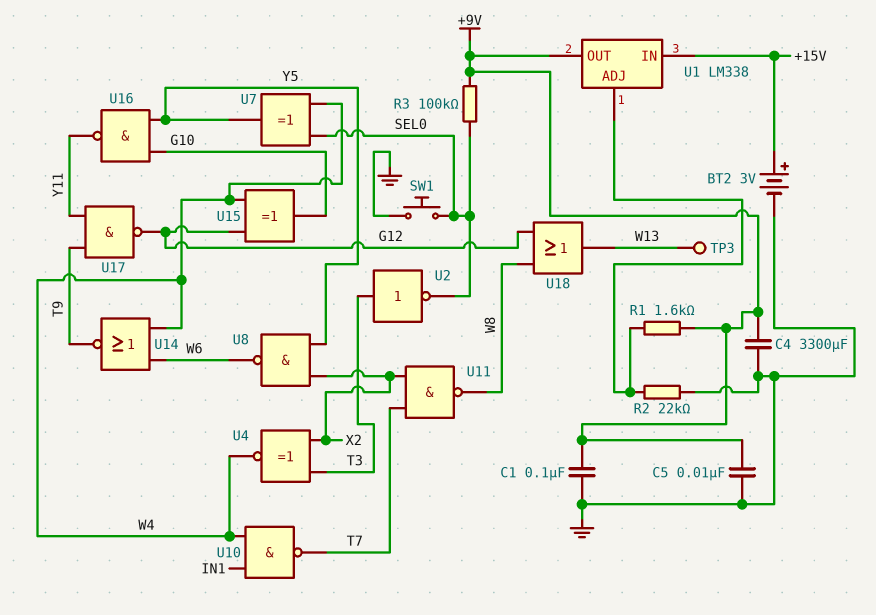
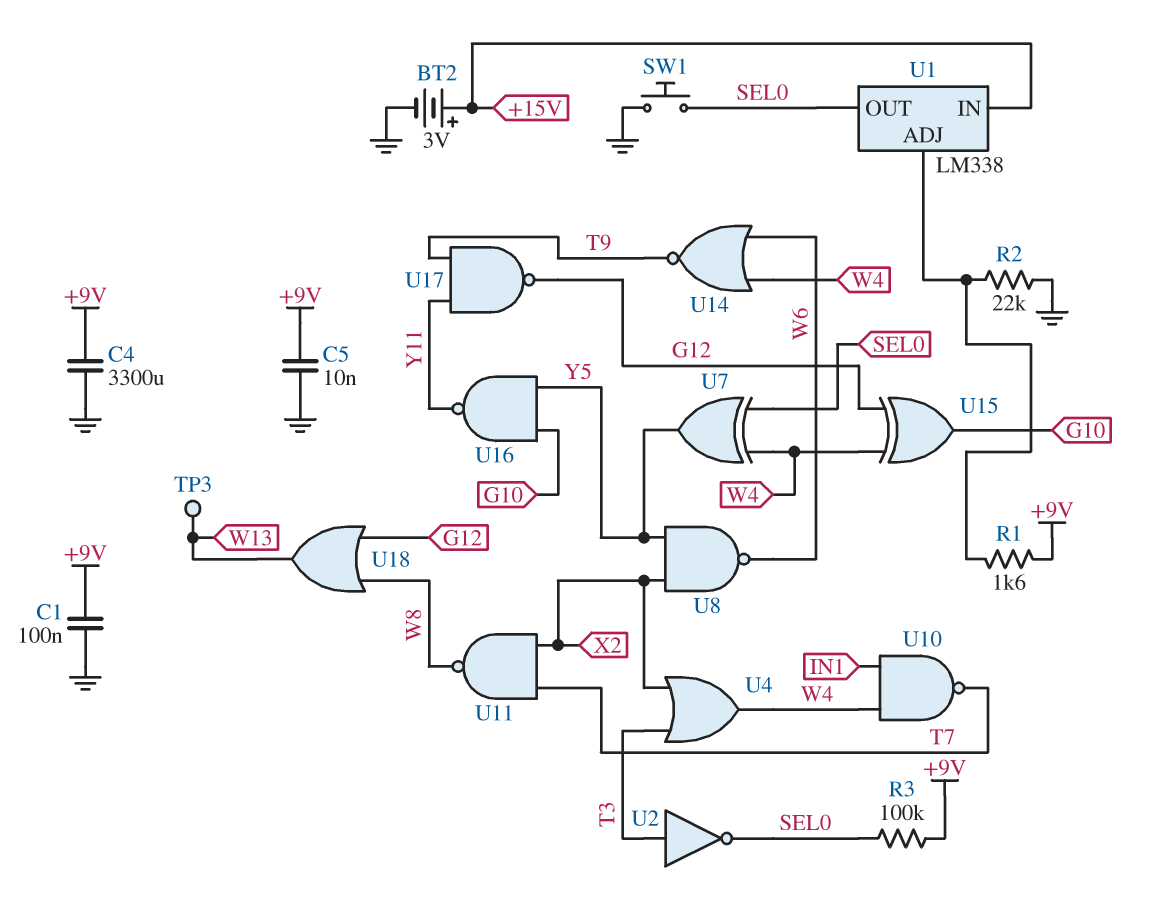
U1 pin OUT: +9V -> SEL0
U4: XNOR (in T3, in X2, out W4) -> OR (in T3, in X2, out W4)

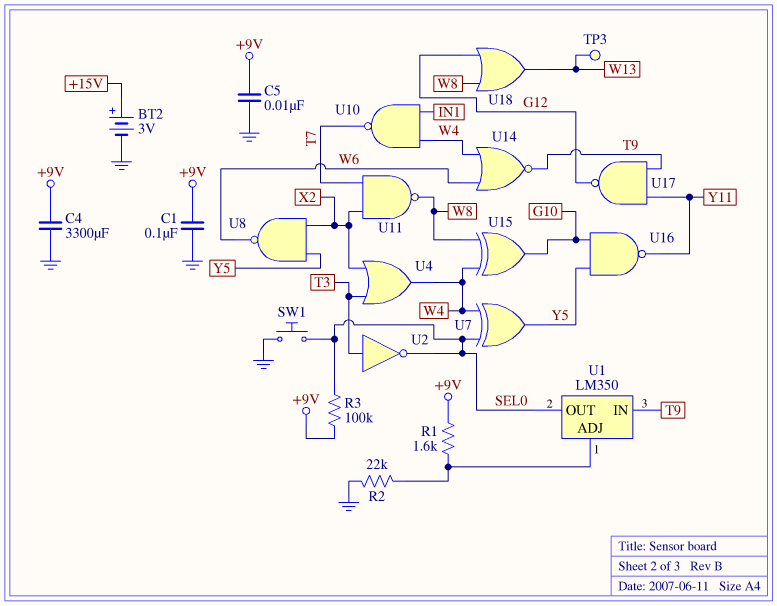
U1: LM338 -> LM350
U1 pin IN: +15V -> T9
U15: XOR (in G12, in W4, out G10) -> XOR (in W4, in W8, out G10)

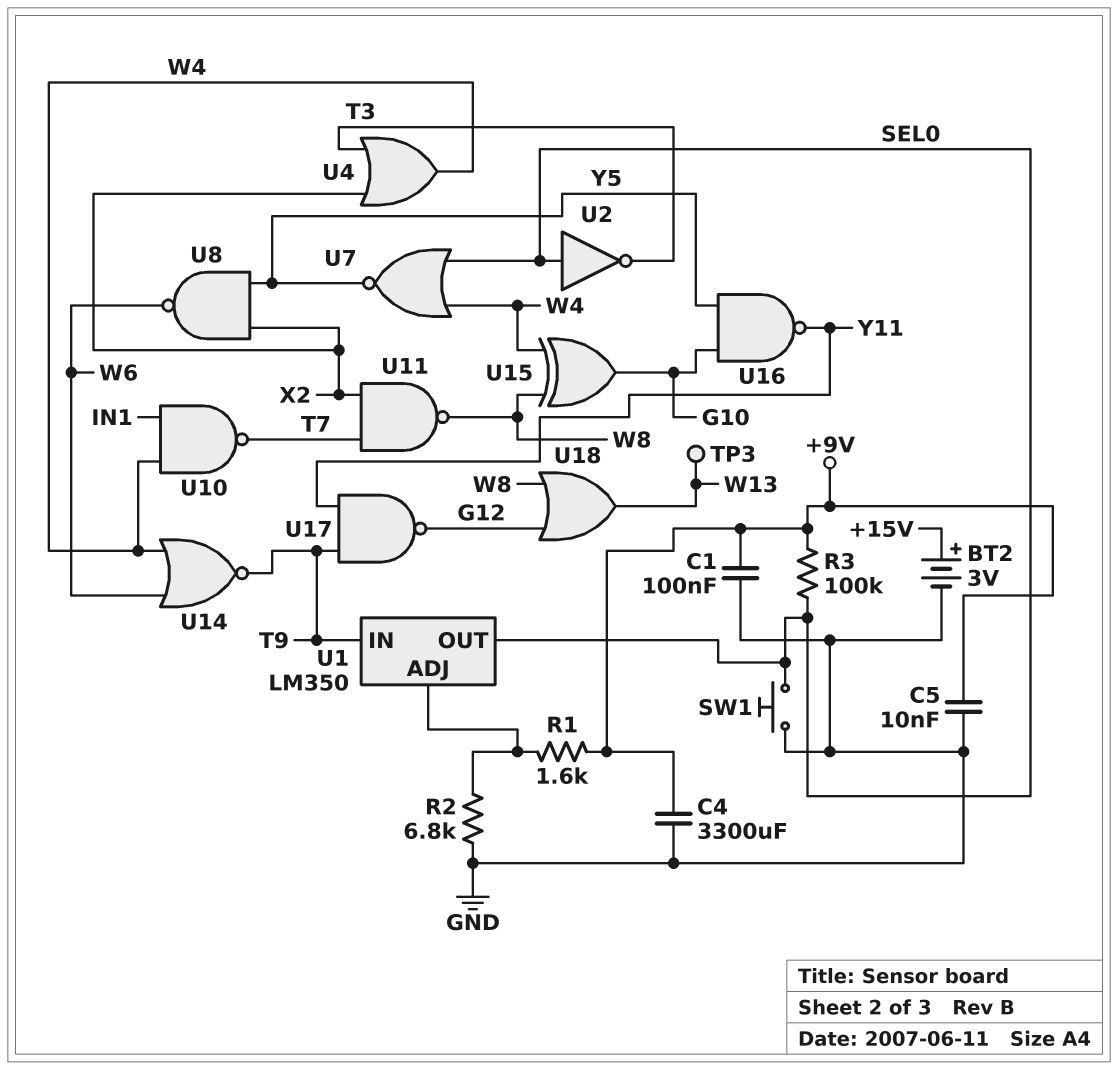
R2: 22k (GND, U1/ADJ) -> 6.8k (GND, U1/ADJ)
U2: NOT (in T3, out SEL0) -> NOT (in SEL0, out T3)
U7: XOR (in SEL0, in W4, out Y5) -> NOR (in SEL0, in W4, out Y5)

